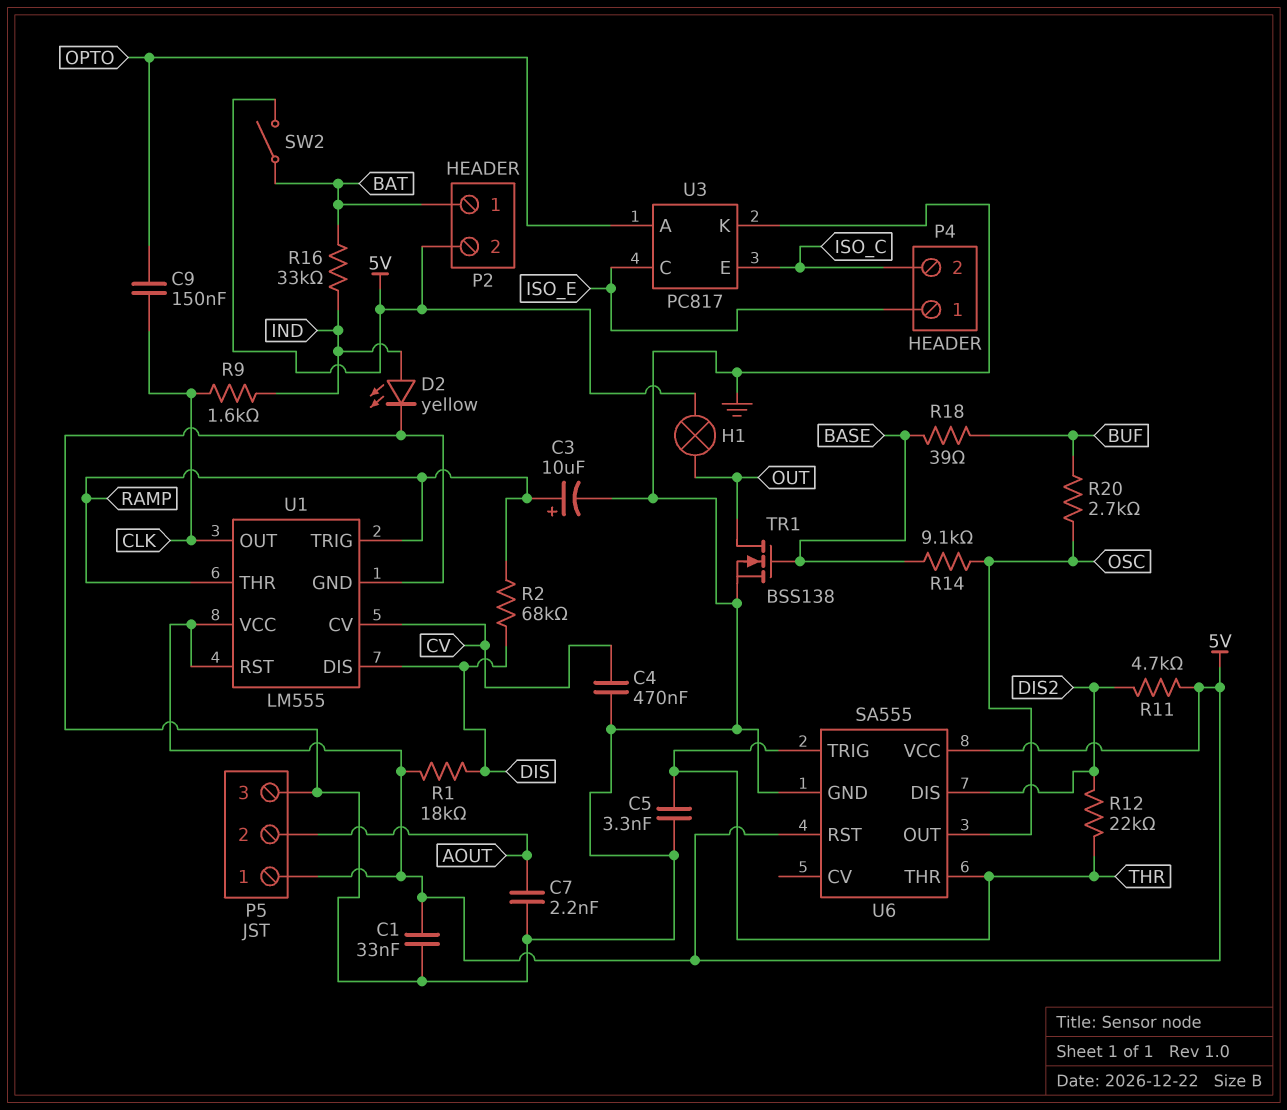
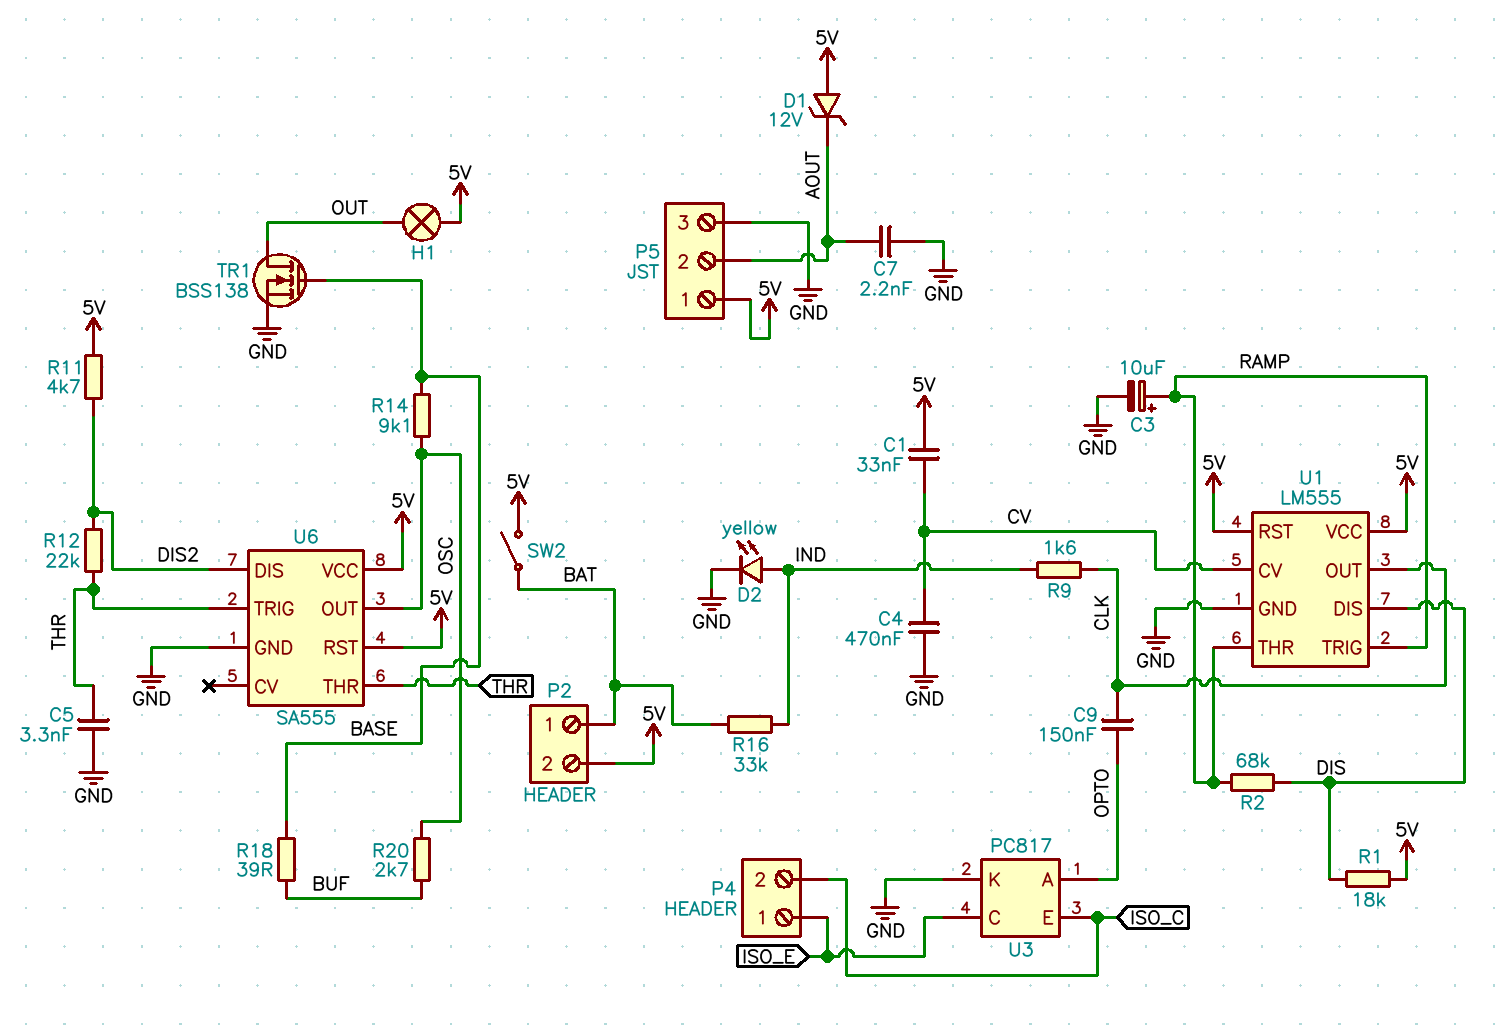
C1: 33nF (5V, GND) -> 33nF (5V, CV)
D1: none -> zener 12V (A 5V, K AOUT)

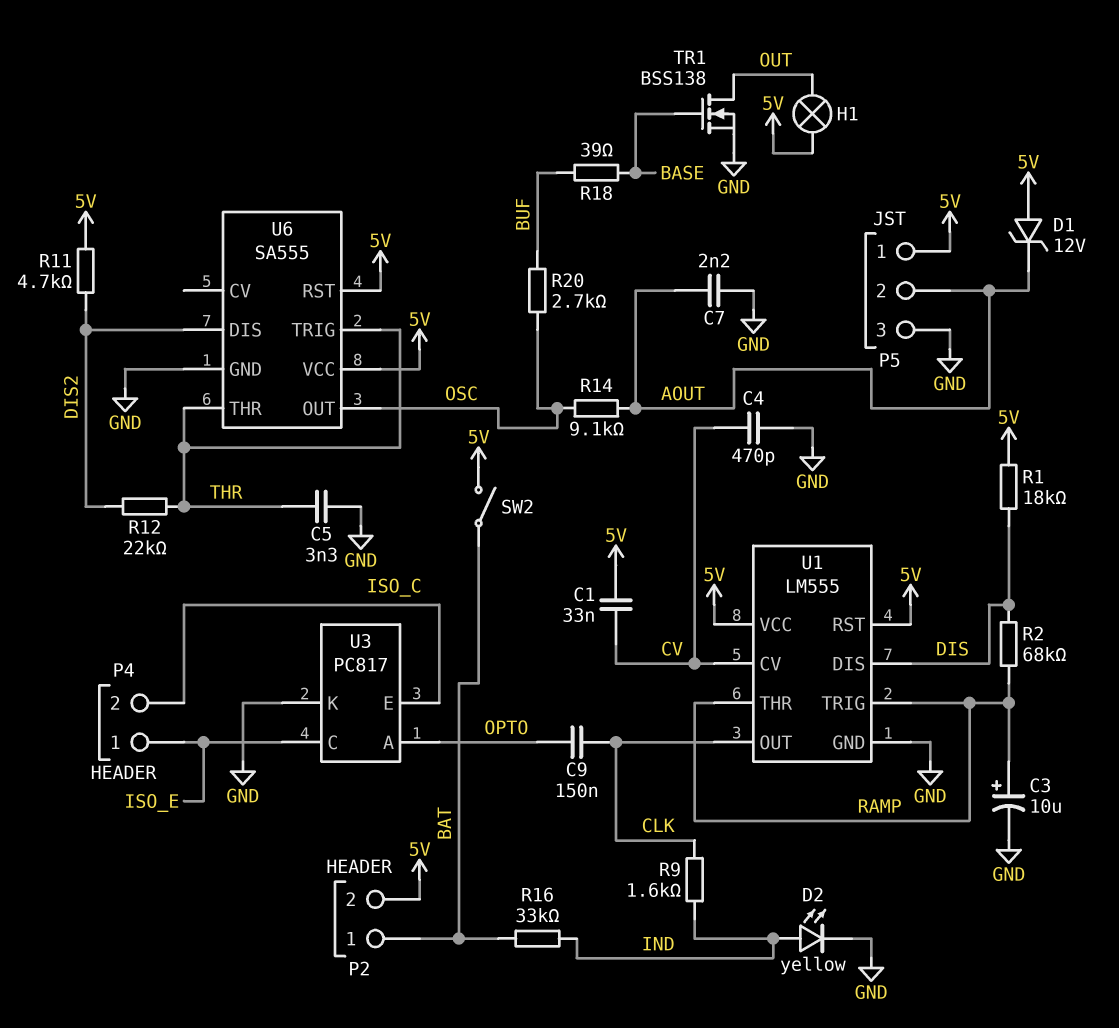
C4: 470nF (CV, GND) -> 470pF (CV, GND)
R14: 9.1k (BASE, OSC) -> 9.1k (AOUT, OSC)

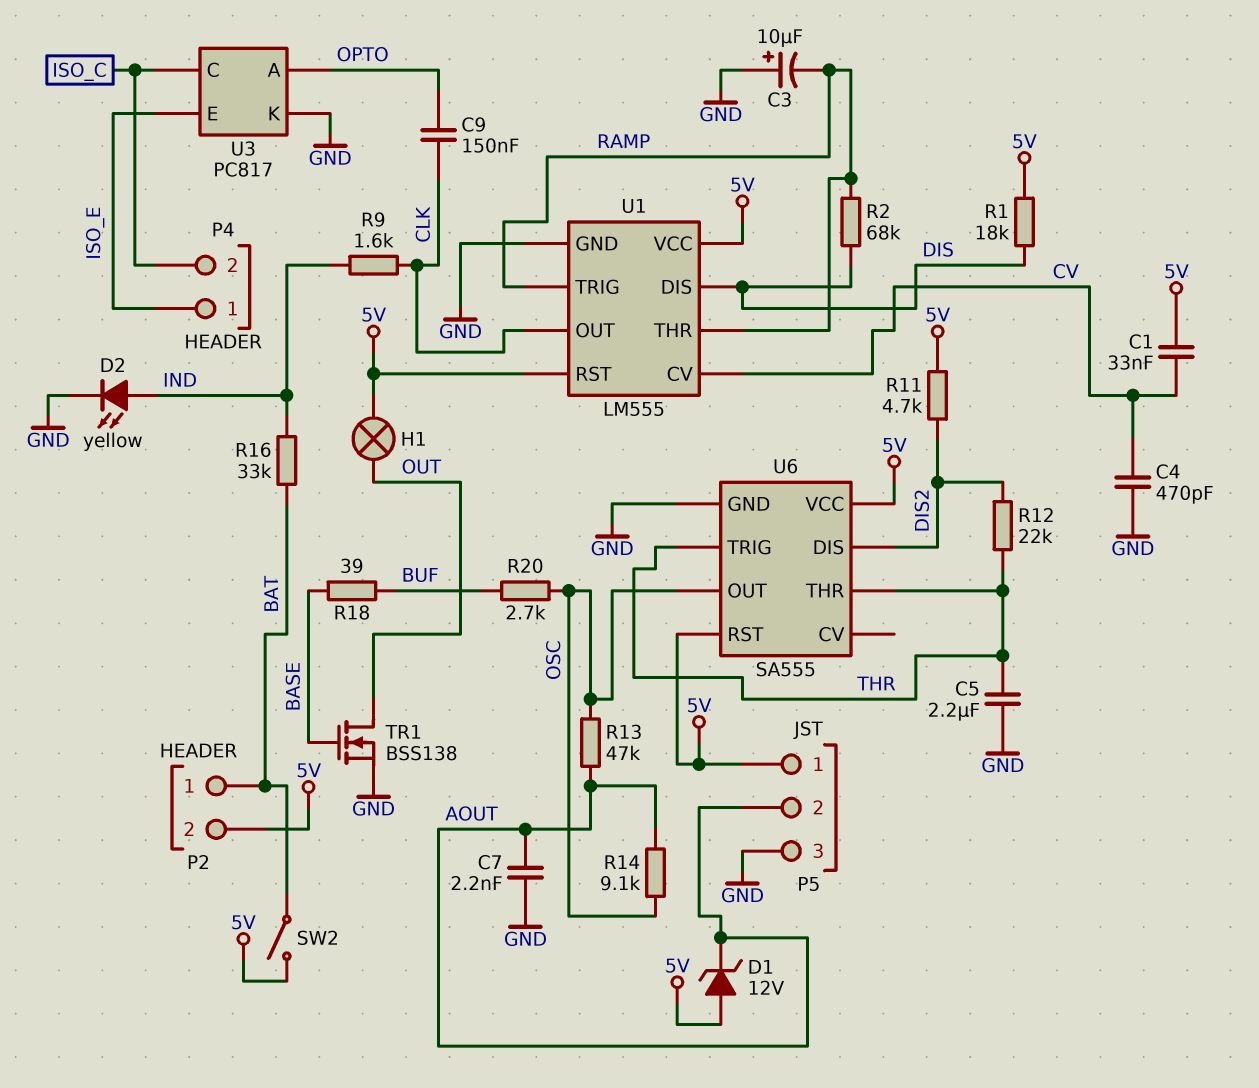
C3: 10uF (plus RAMP, minus GND) -> 10uF (plus GND, minus RAMP)
C5: 3.3nF (GND, THR) -> 2.2uF (GND, THR)
R13: none -> 47k (AOUT, OSC)
U3 pin C: ISO_E -> ISO_C
U3 pin E: ISO_C -> ISO_E

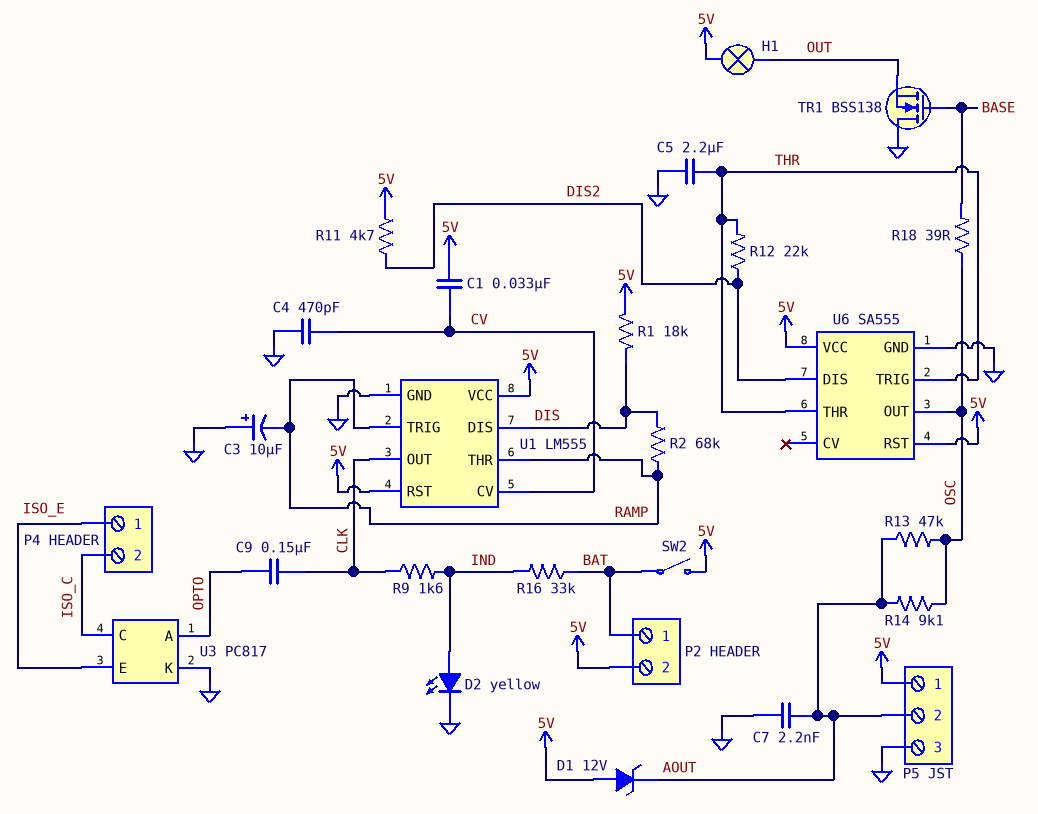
R18: 39 (BASE, BUF) -> 39 (BASE, OSC)
R20: 2.7k (BUF, OSC) -> none
TR1: NMOS BSS138 (G BASE, D OUT, S GND) -> NMOS BSS138 (G BASE, D GND, S OUT)

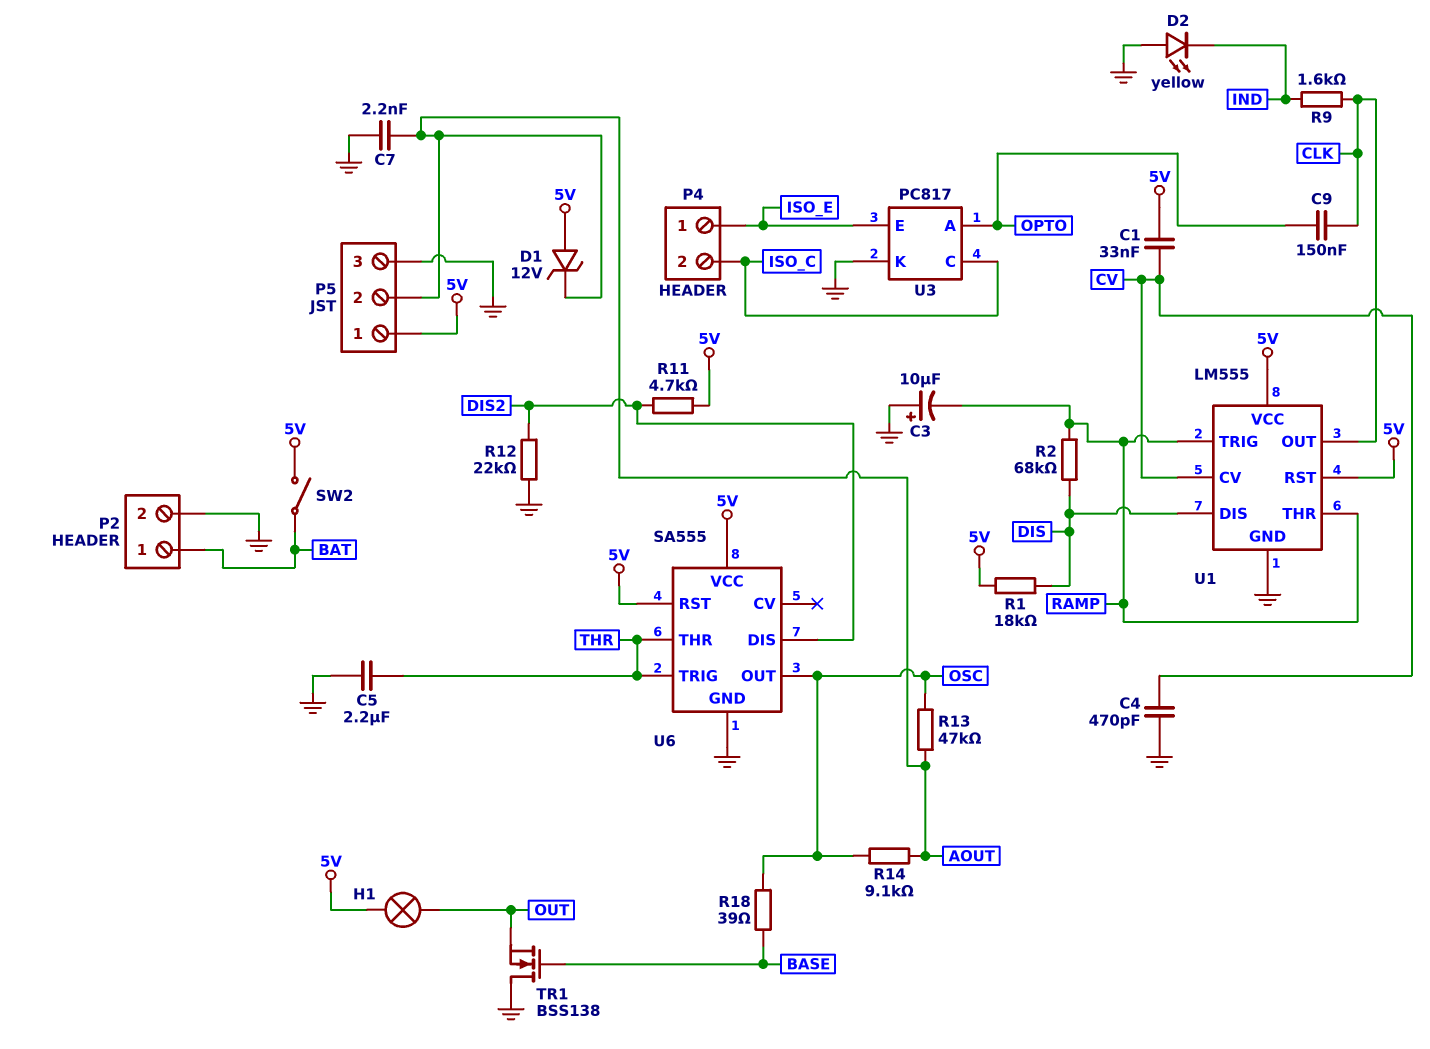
D2: LED yellow (A IND, K GND) -> LED yellow (A GND, K IND)
P2 pin 2: 5V -> GND
R12: 22k (DIS2, THR) -> 22k (DIS2, GND)
R16: 33k (BAT, IND) -> none

